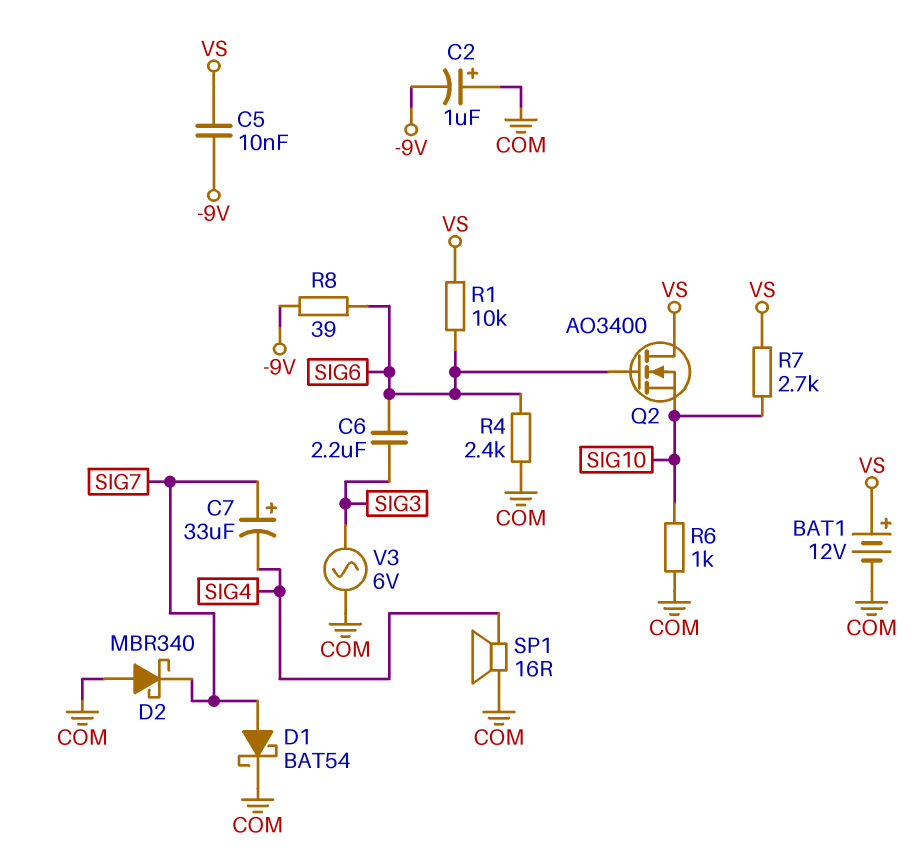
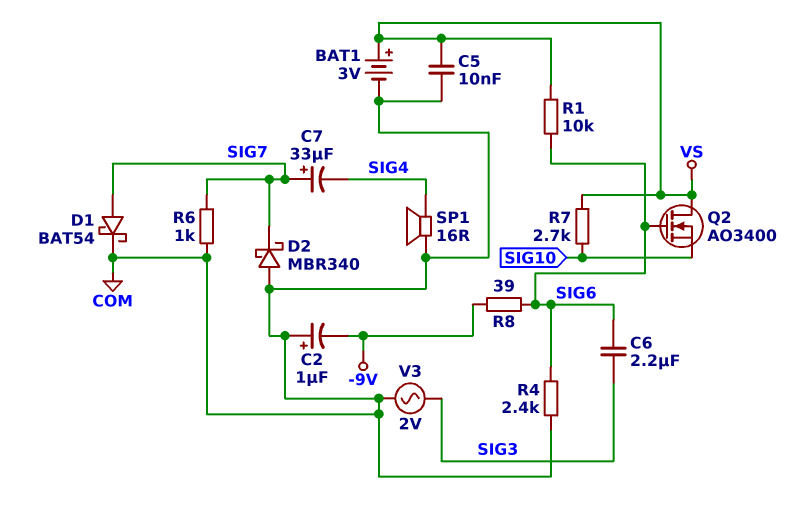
BAT1: 12V (plus VS, minus COM) -> 3V (plus VS, minus COM)
C5: 10nF (-9V, VS) -> 10nF (COM, VS)
R6: 1k (COM, SIG10) -> 1k (COM, SIG7)
V3: AC 6V (COM, SIG3) -> AC 2V (COM, SIG3)

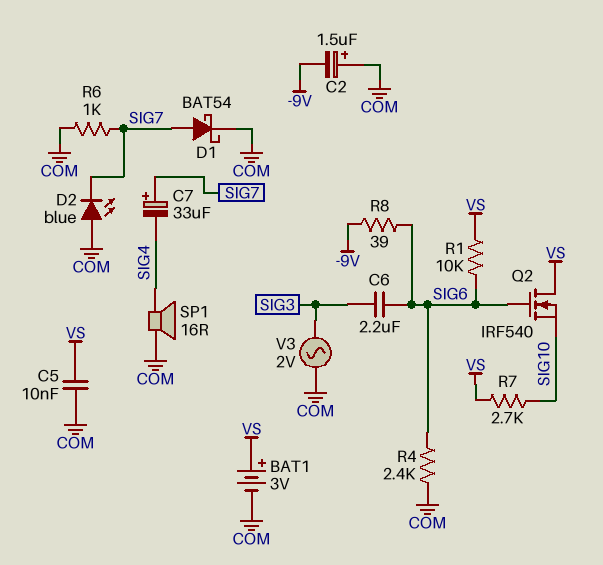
C2: 1uF (plus COM, minus -9V) -> 1.5uF (plus COM, minus -9V)
D2: schottky MBR340 (A COM, K SIG7) -> LED blue (A COM, K SIG7)
Q2: NMOS AO3400 (G SIG6, D VS, S SIG10) -> NMOS IRF540 (G SIG6, D VS, S SIG10)

